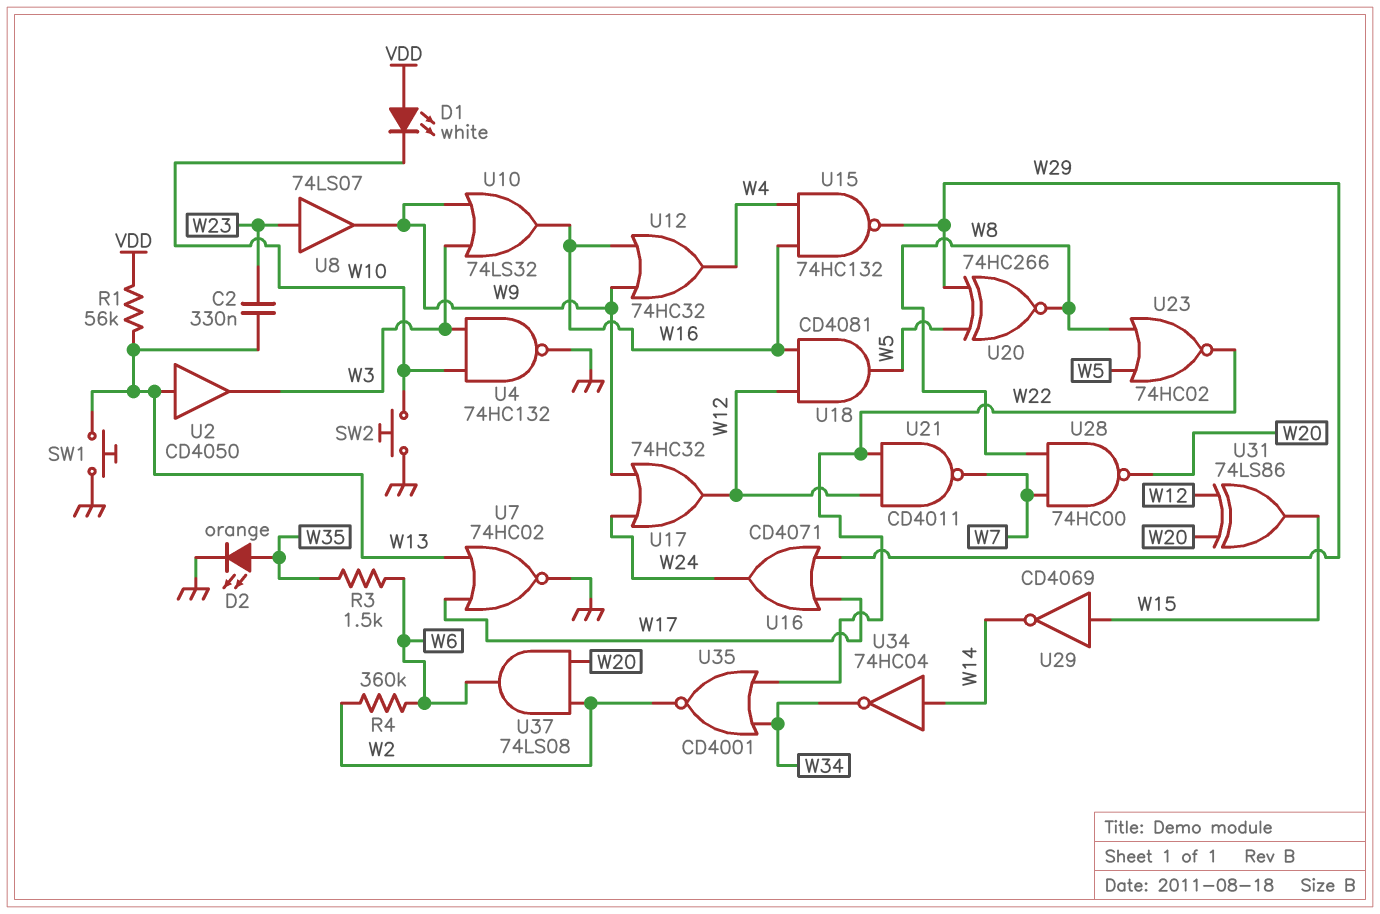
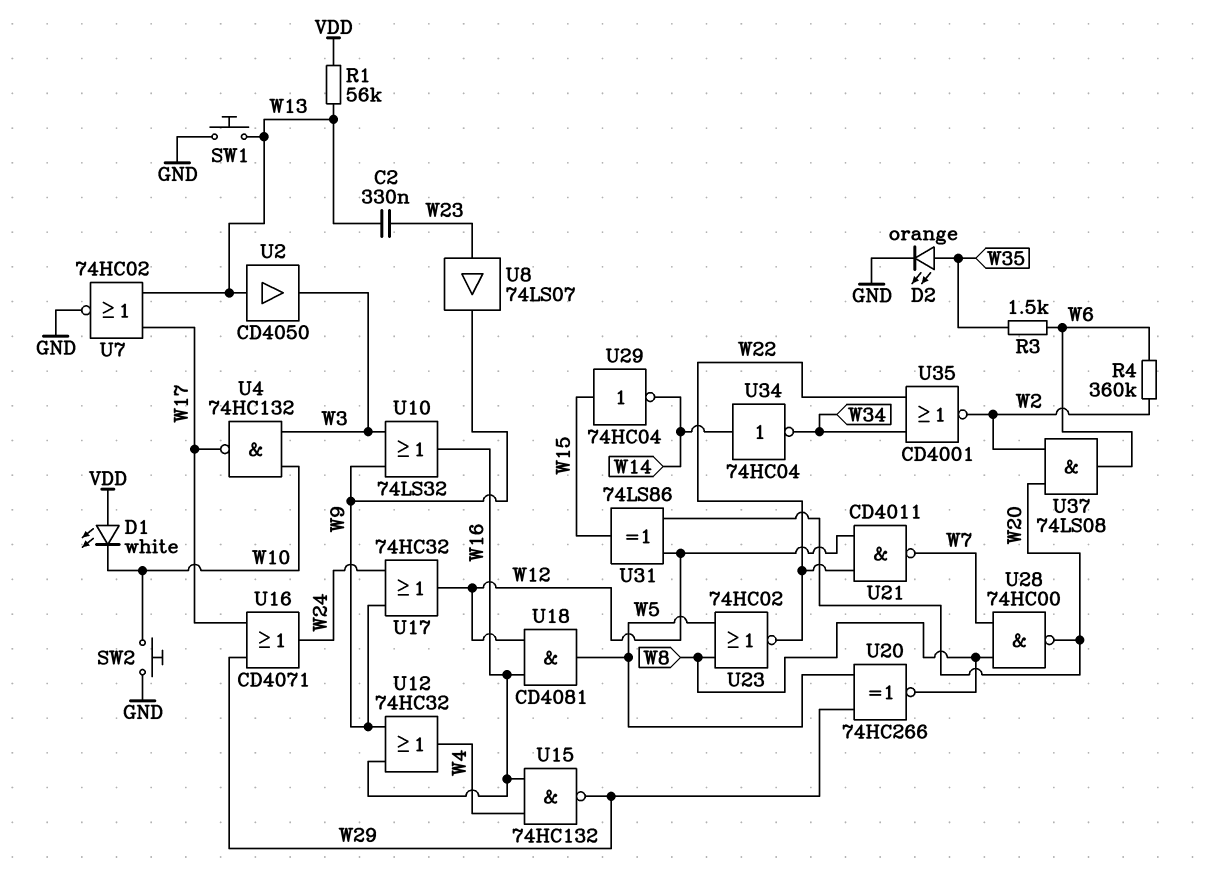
U4: NAND 74HC132 (in W3, in W10, out GND) -> NAND 74HC132 (in W3, in W10, out W17)
U29: NOT CD4069 (in W15, out W14) -> NOT 74HC04 (in W15, out W14)

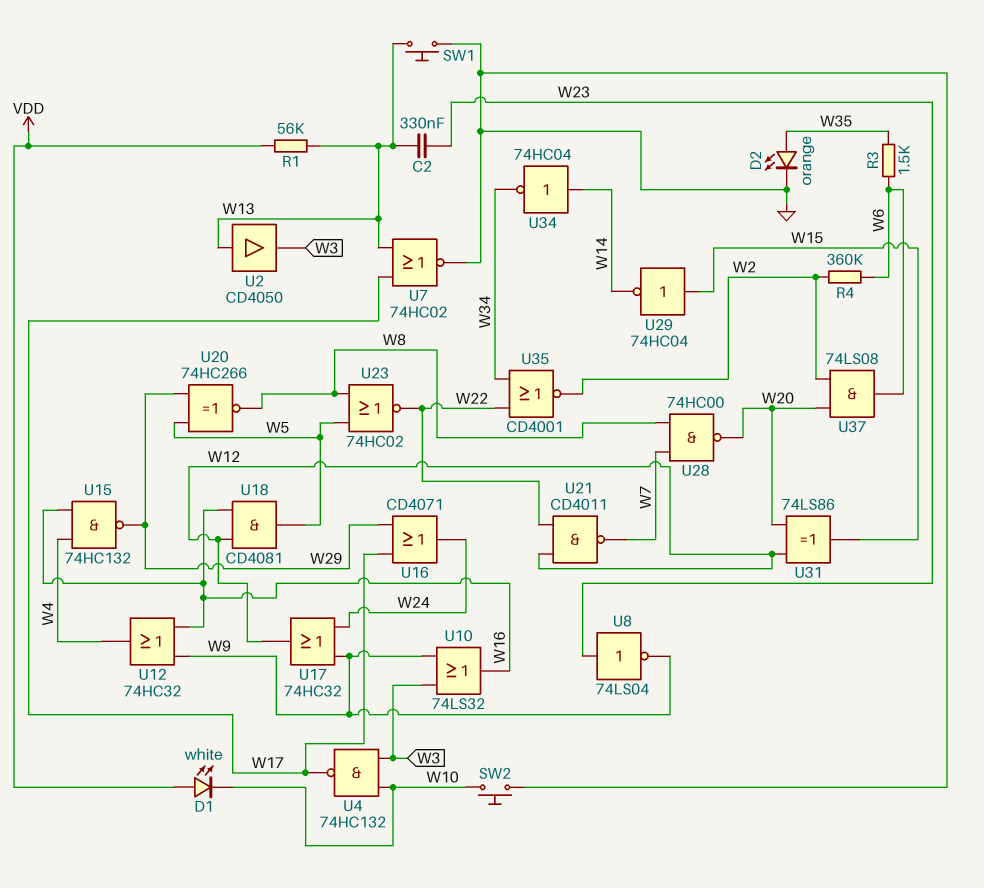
U8: buffer 74LS07 (in W23, out W9) -> NOT 74LS04 (in W23, out W9)

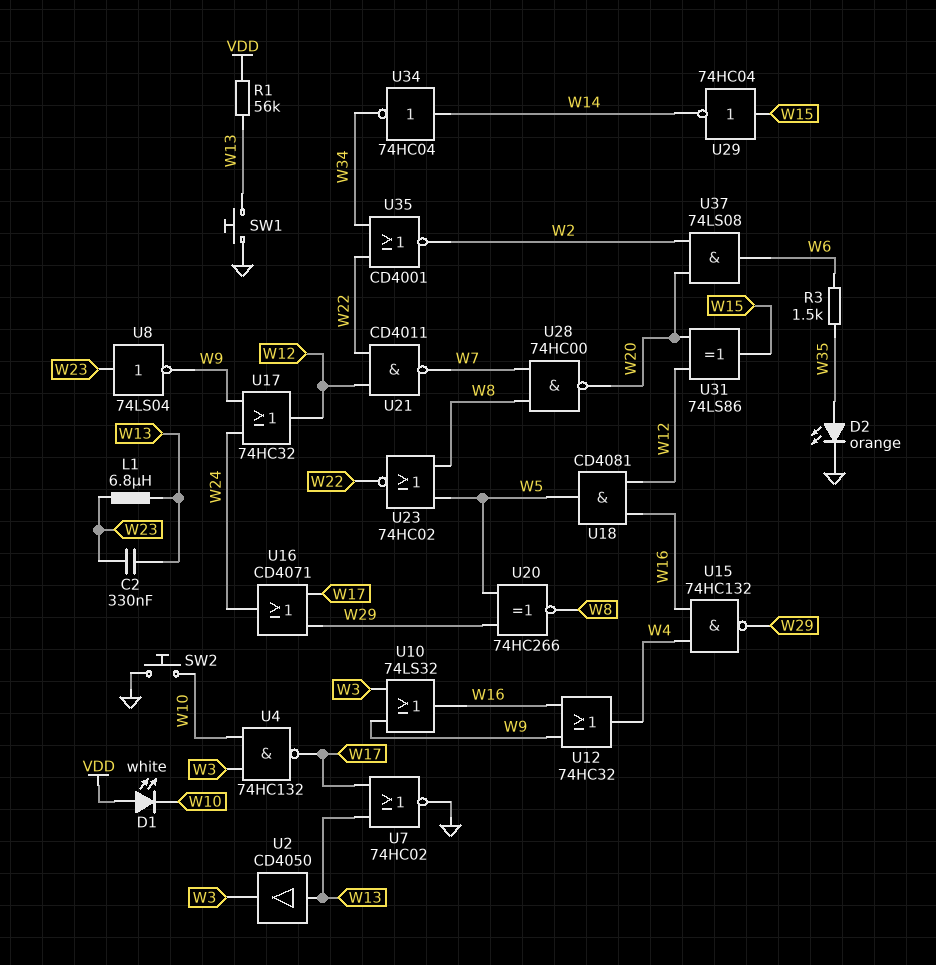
L1: none -> 6.8uH (W13, W23)
R4: 360k (W2, W6) -> none

